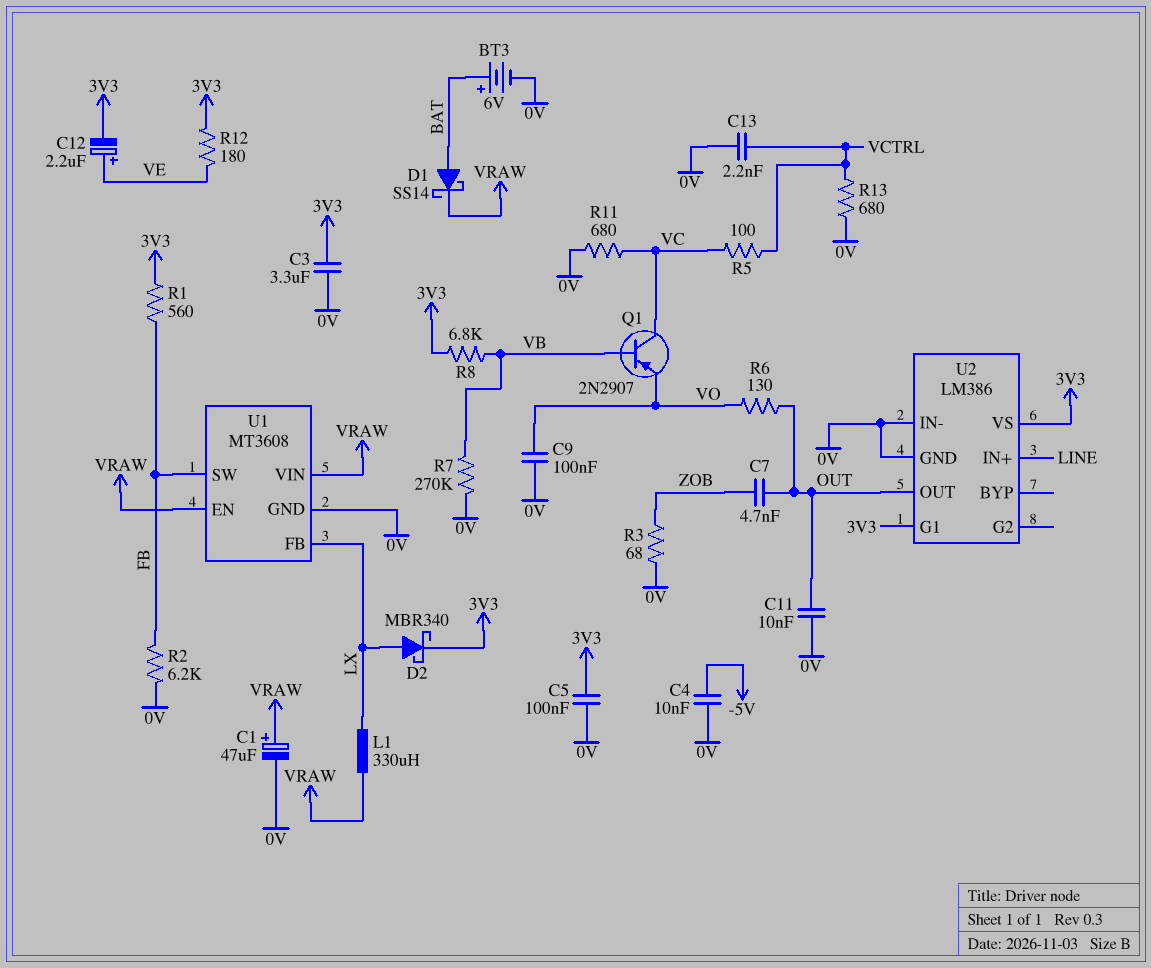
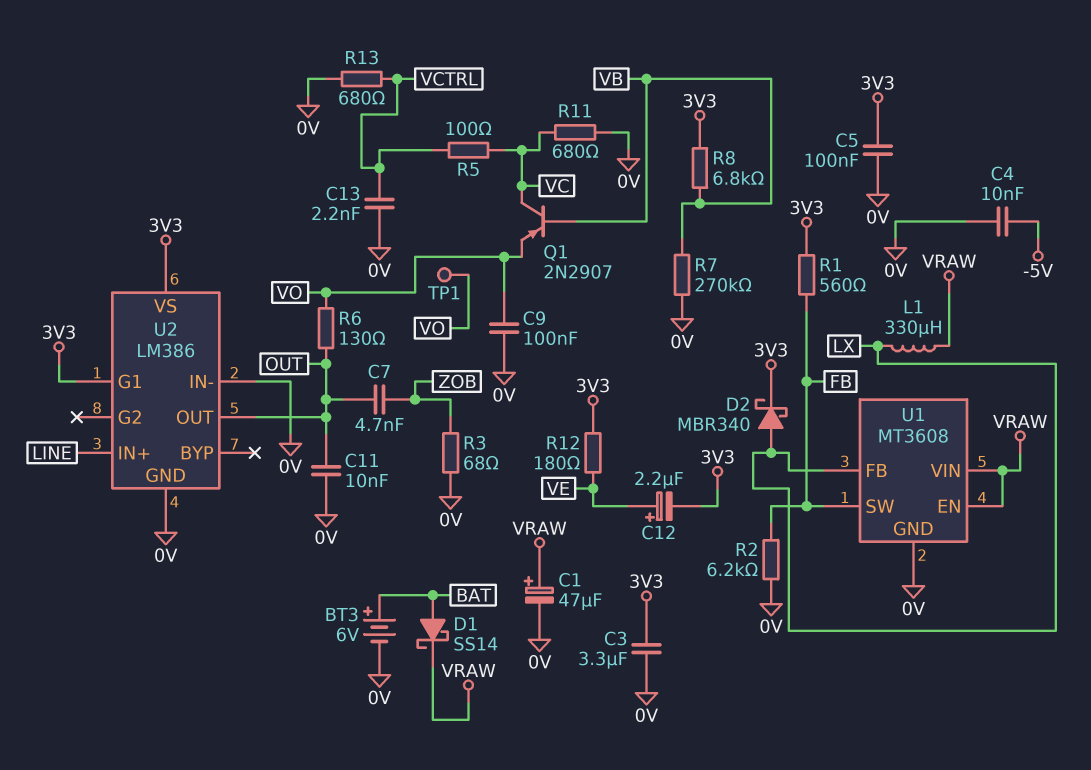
TP1: none -> test point (VO)

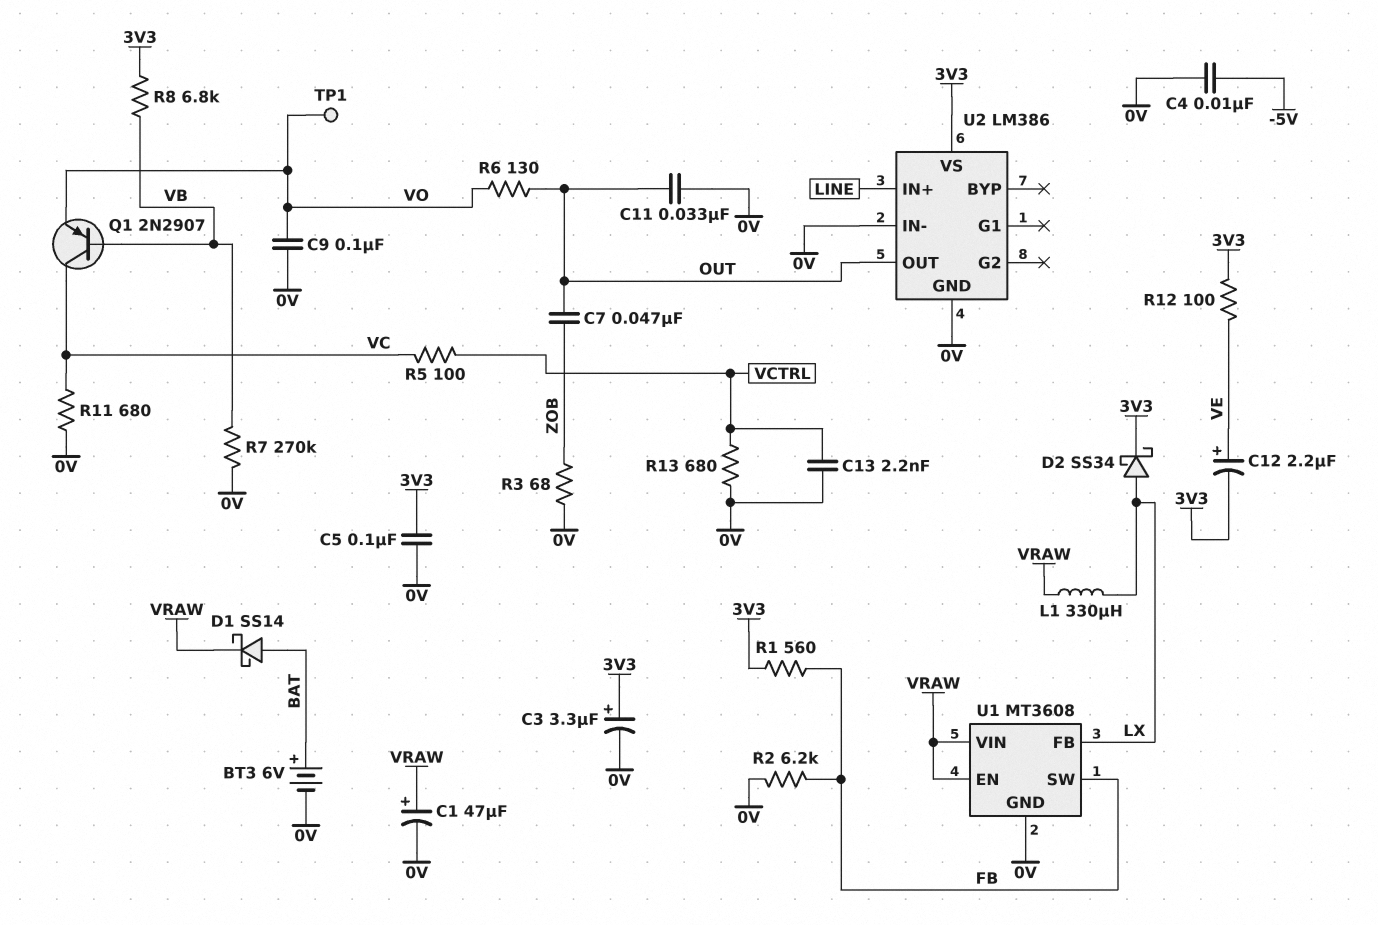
C3: 3.3uF (0V, 3V3) -> 3.3uF (plus 3V3, minus 0V)
C7: 4.7nF (OUT, ZOB) -> 47nF (OUT, ZOB)
C11: 10nF (0V, OUT) -> 33nF (0V, OUT)
D2: schottky MBR340 (A LX, K 3V3) -> schottky SS34 (A LX, K 3V3)
R12: 180 (3V3, VE) -> 100 (3V3, VE)
U2 pin G1: 3V3 -> none

